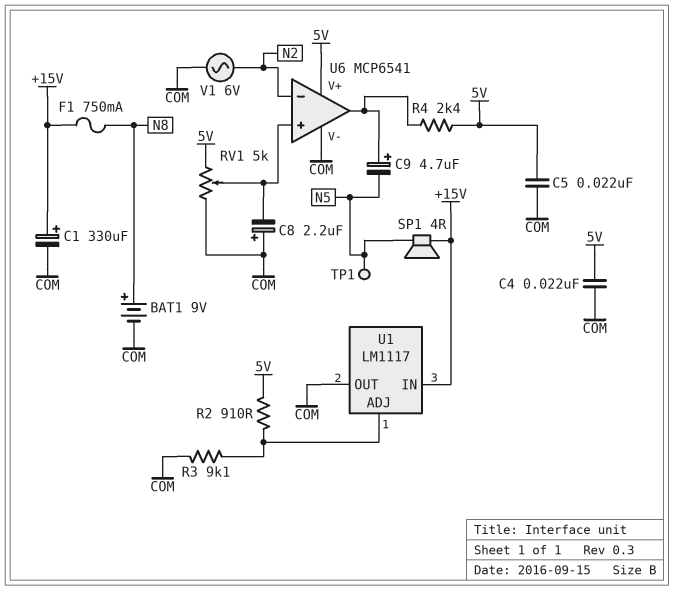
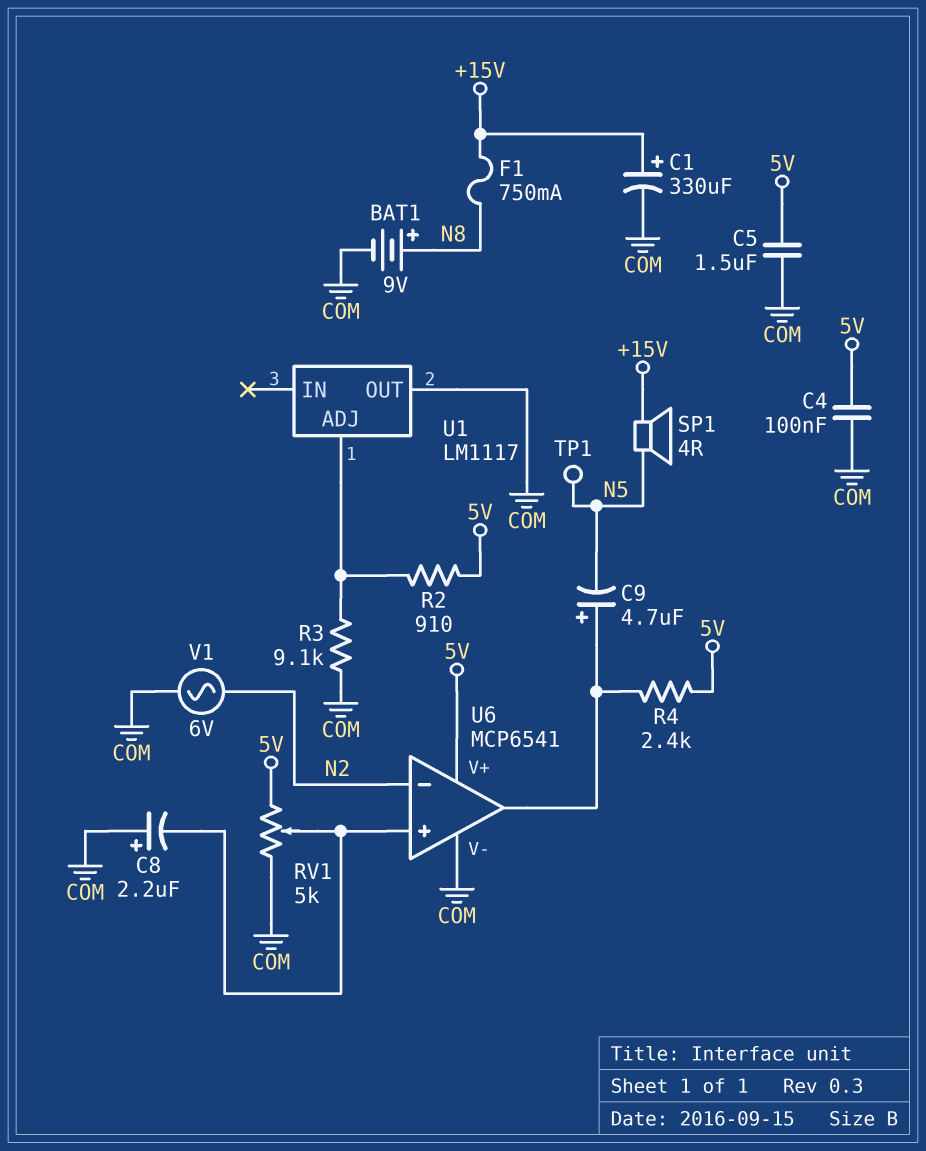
C4: 22nF (5V, COM) -> 100nF (5V, COM)
C5: 22nF (5V, COM) -> 1.5uF (5V, COM)
U1 pin IN: +15V -> none

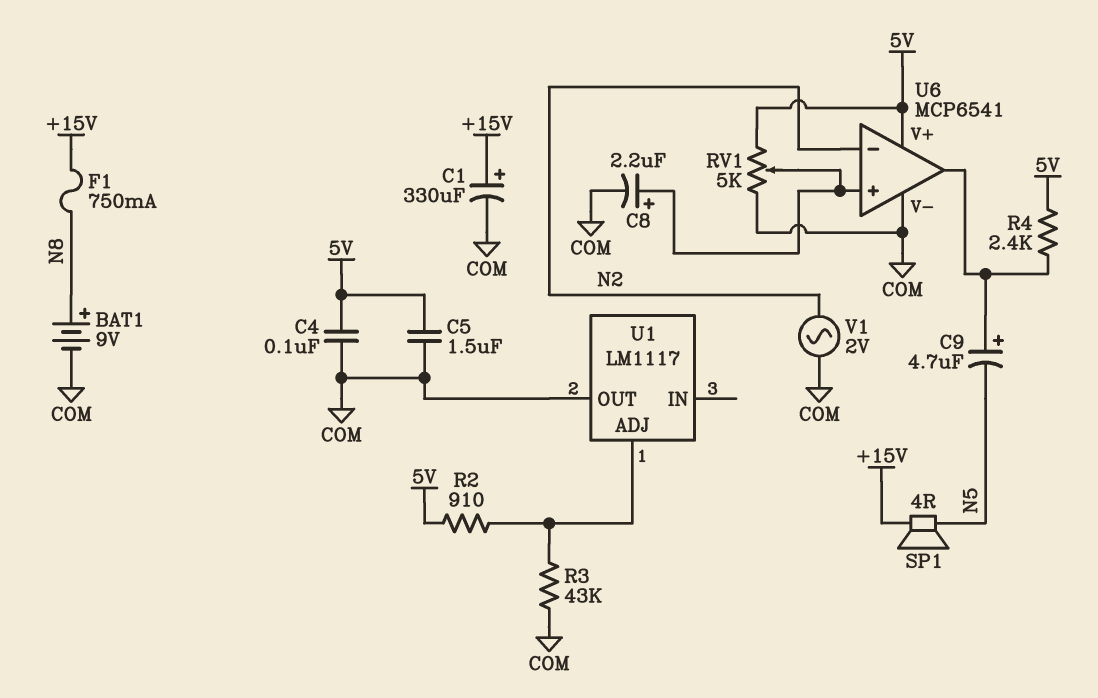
C8: 2.2uF (plus COM, minus U6/in+) -> 2.2uF (plus U6/in+, minus COM)
R3: 9.1k (COM, U1/ADJ) -> 43k (COM, U1/ADJ)
TP1: test point (N5) -> none
V1: AC 6V (COM, N2) -> AC 2V (COM, N2)

